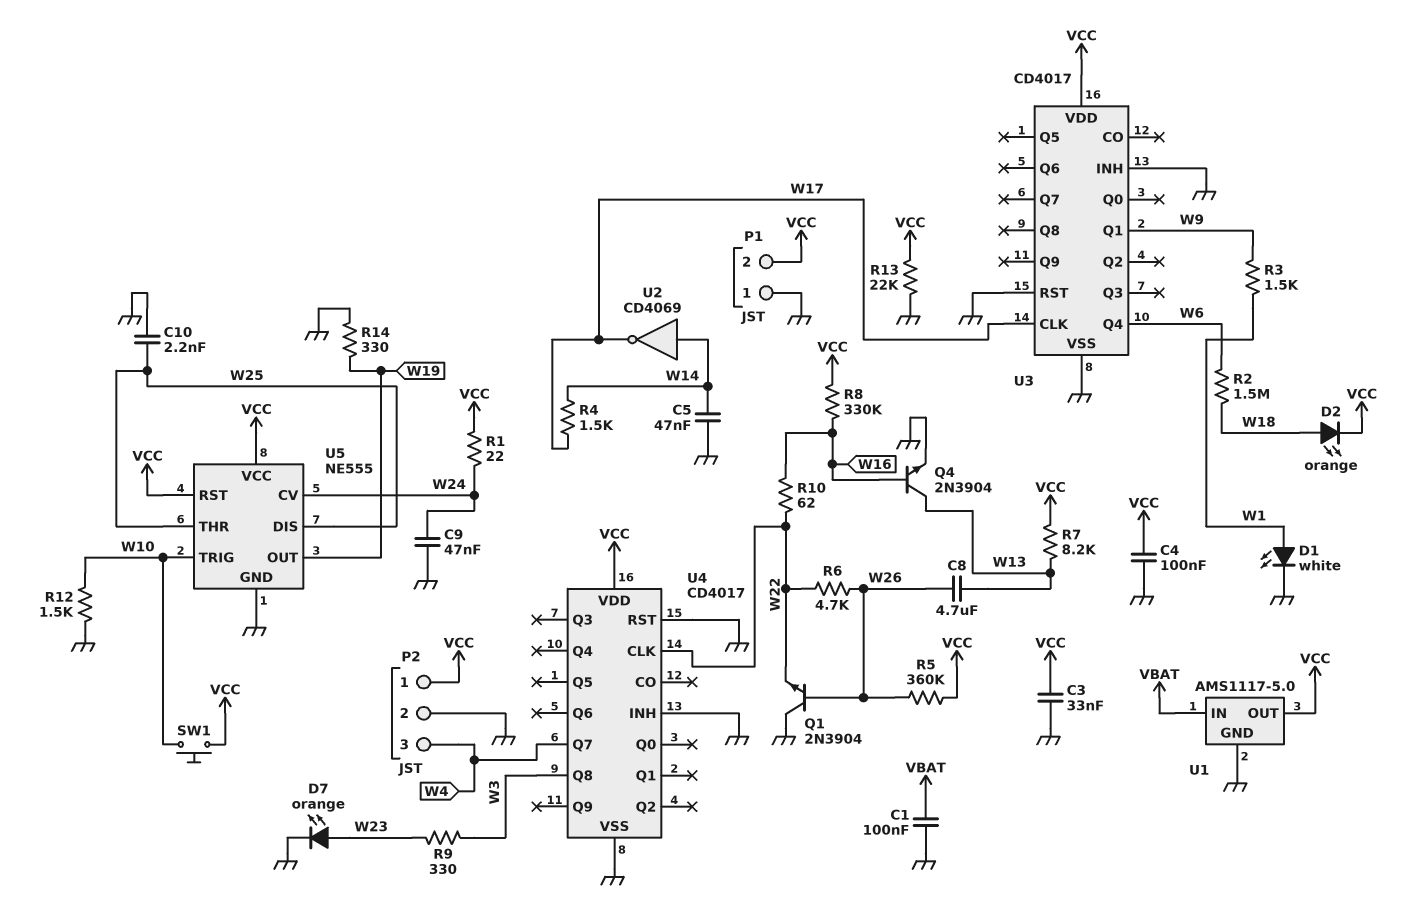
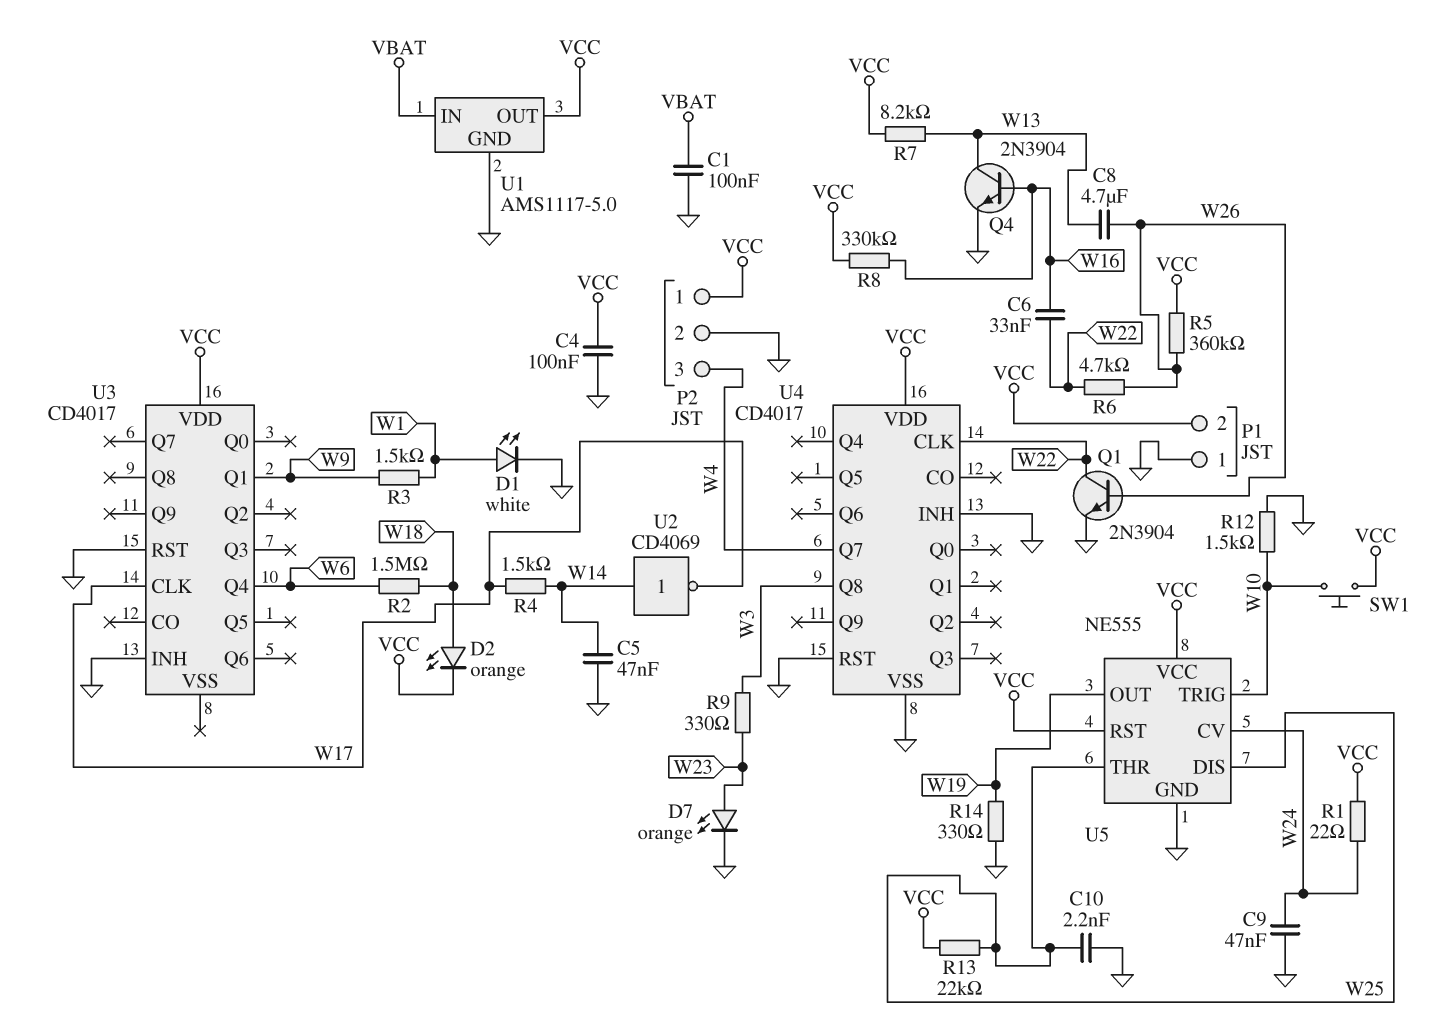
C3: 33nF (GND, VCC) -> none
C6: none -> 33nF (W16, W22)
Q1: NPN 2N3904 (B W26, C GND, E W22) -> NPN 2N3904 (B W26, C W22, E GND)
R10: 62 (W16, W22) -> none
R13: 22k (GND, VCC) -> 22k (VCC, W25)
U3 pin VSS: GND -> none

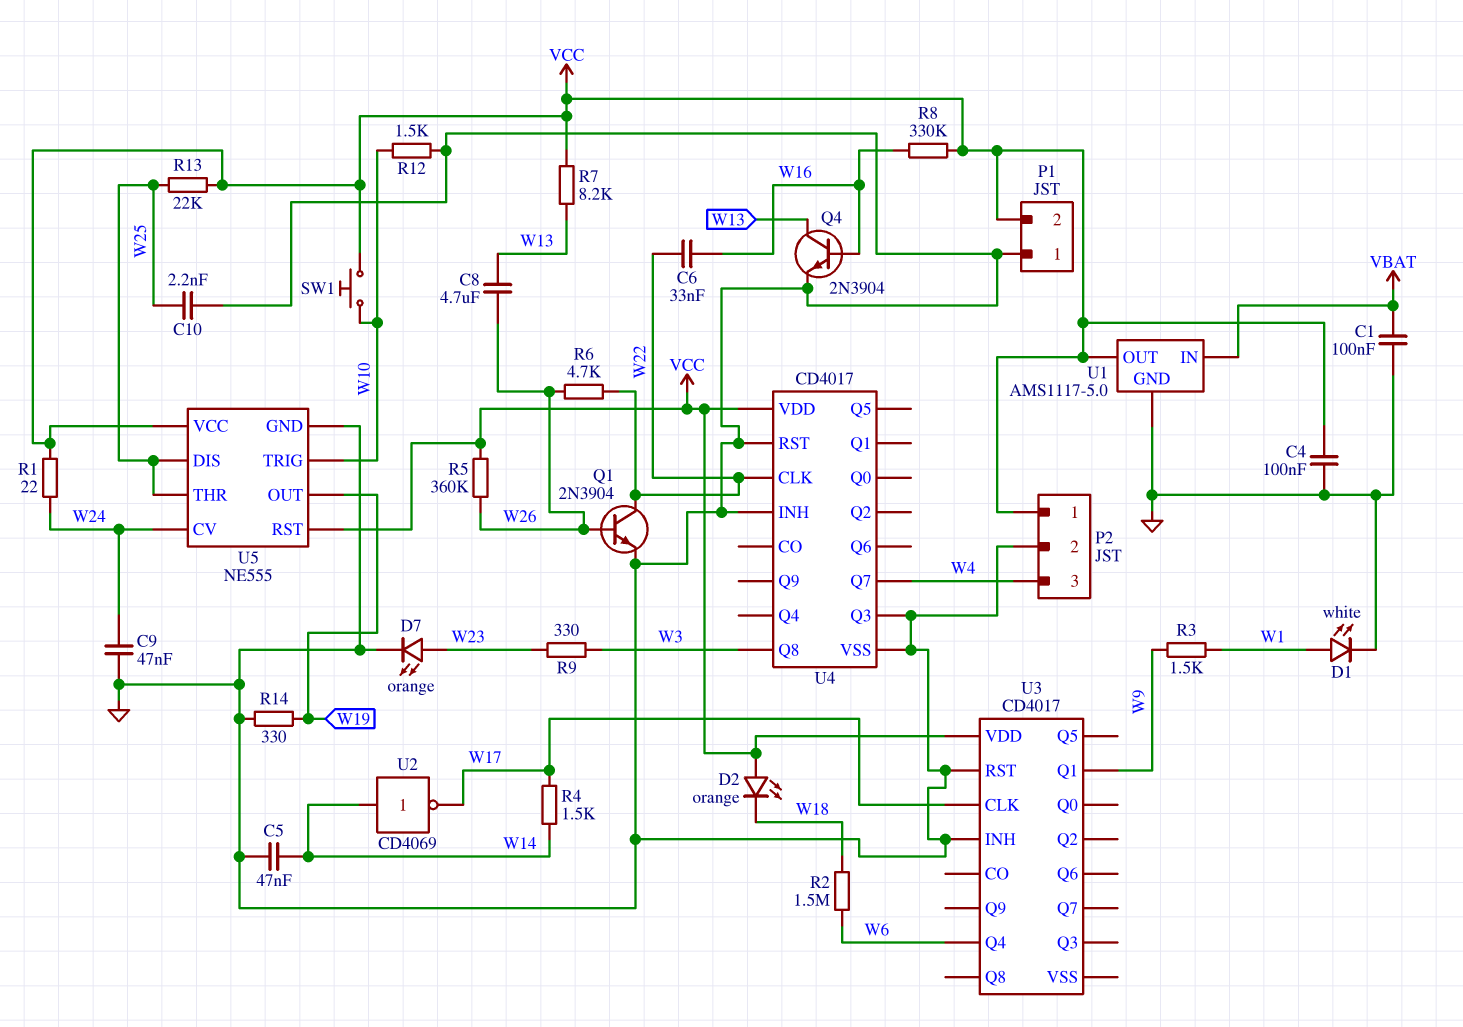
D2: LED orange (A W18, K VCC) -> LED orange (A VCC, K W18)
U4 pin Q3: none -> GND

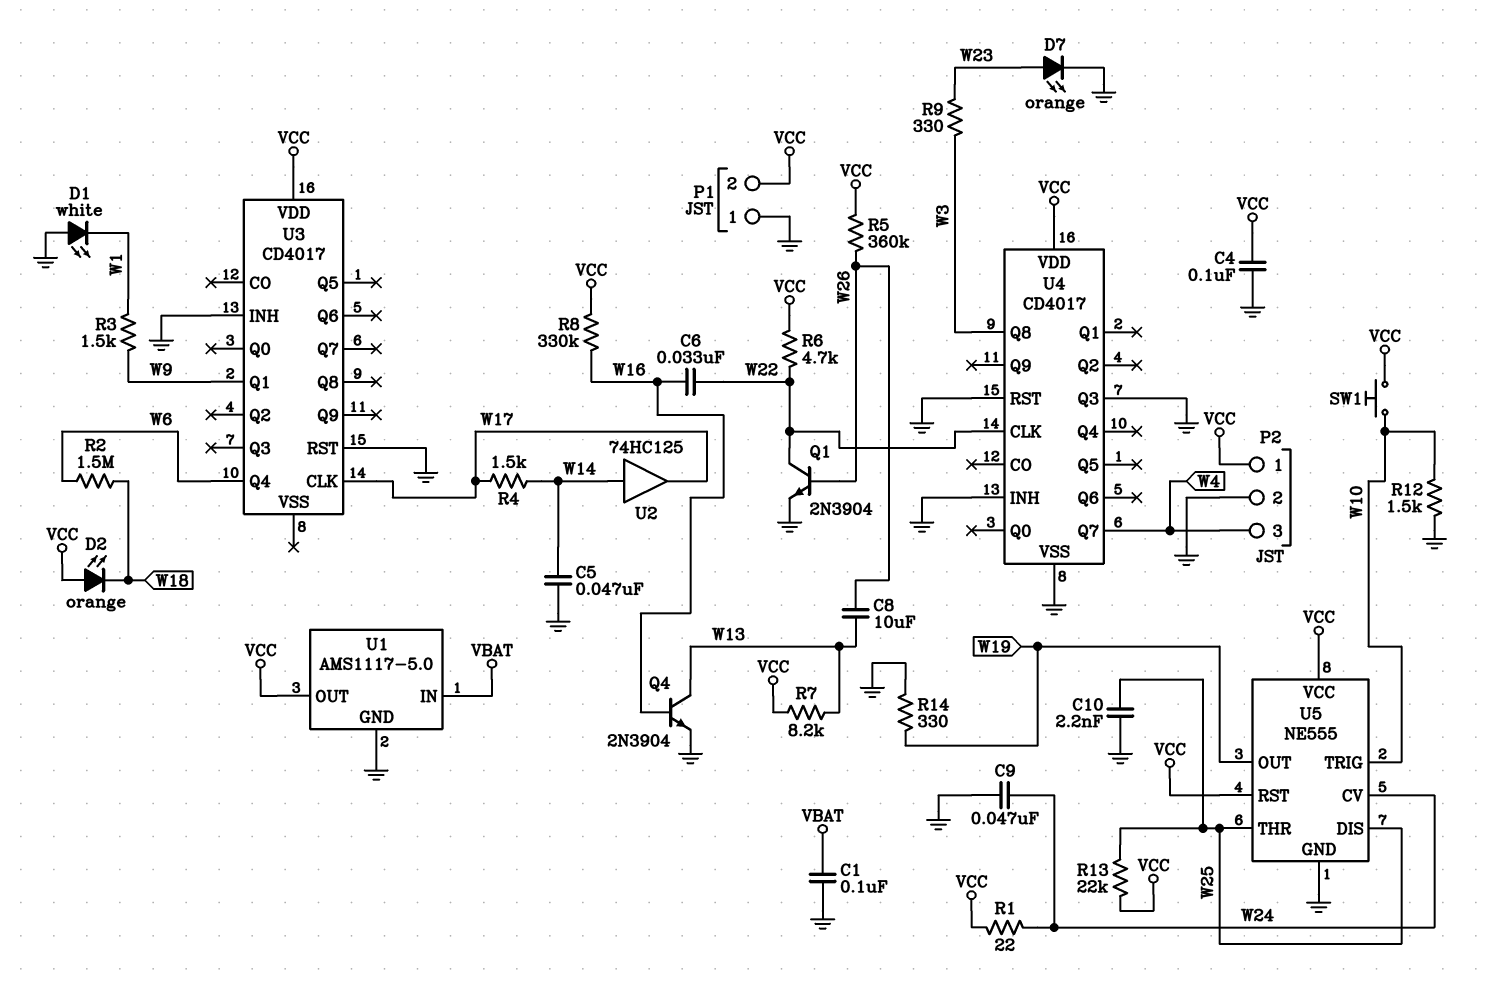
C8: 4.7uF (W13, W26) -> 10uF (W13, W26)
D1: LED white (A W1, K GND) -> LED white (A GND, K W1)
R6: 4.7k (W22, W26) -> 4.7k (VCC, W22)
U2: NOT CD4069 (in W14, out W17) -> buffer 74HC125 (in W14, out W17)

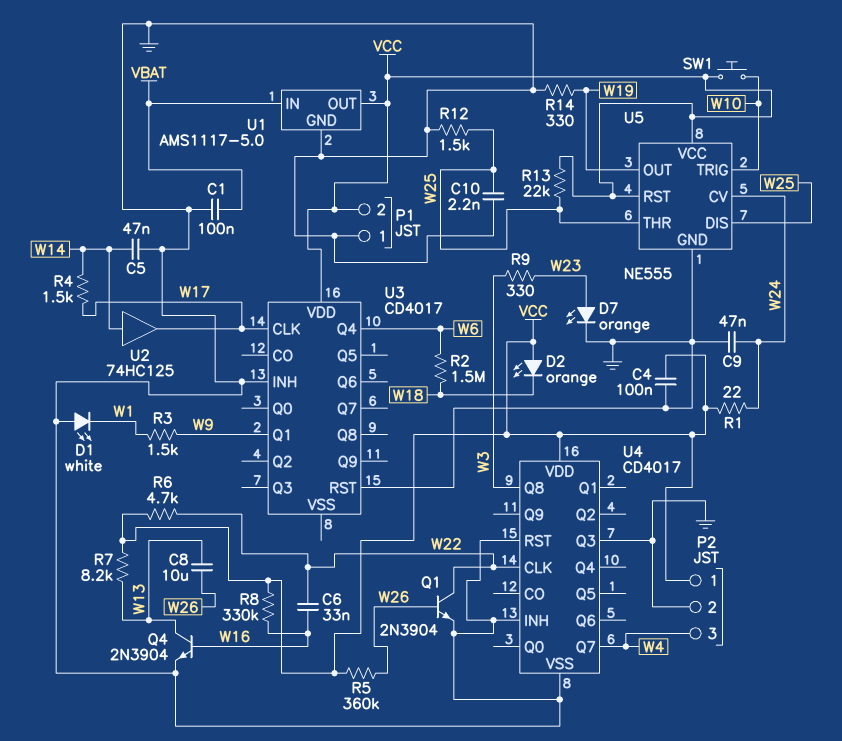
R12: 1.5k (GND, W10) -> 1.5k (GND, W25)

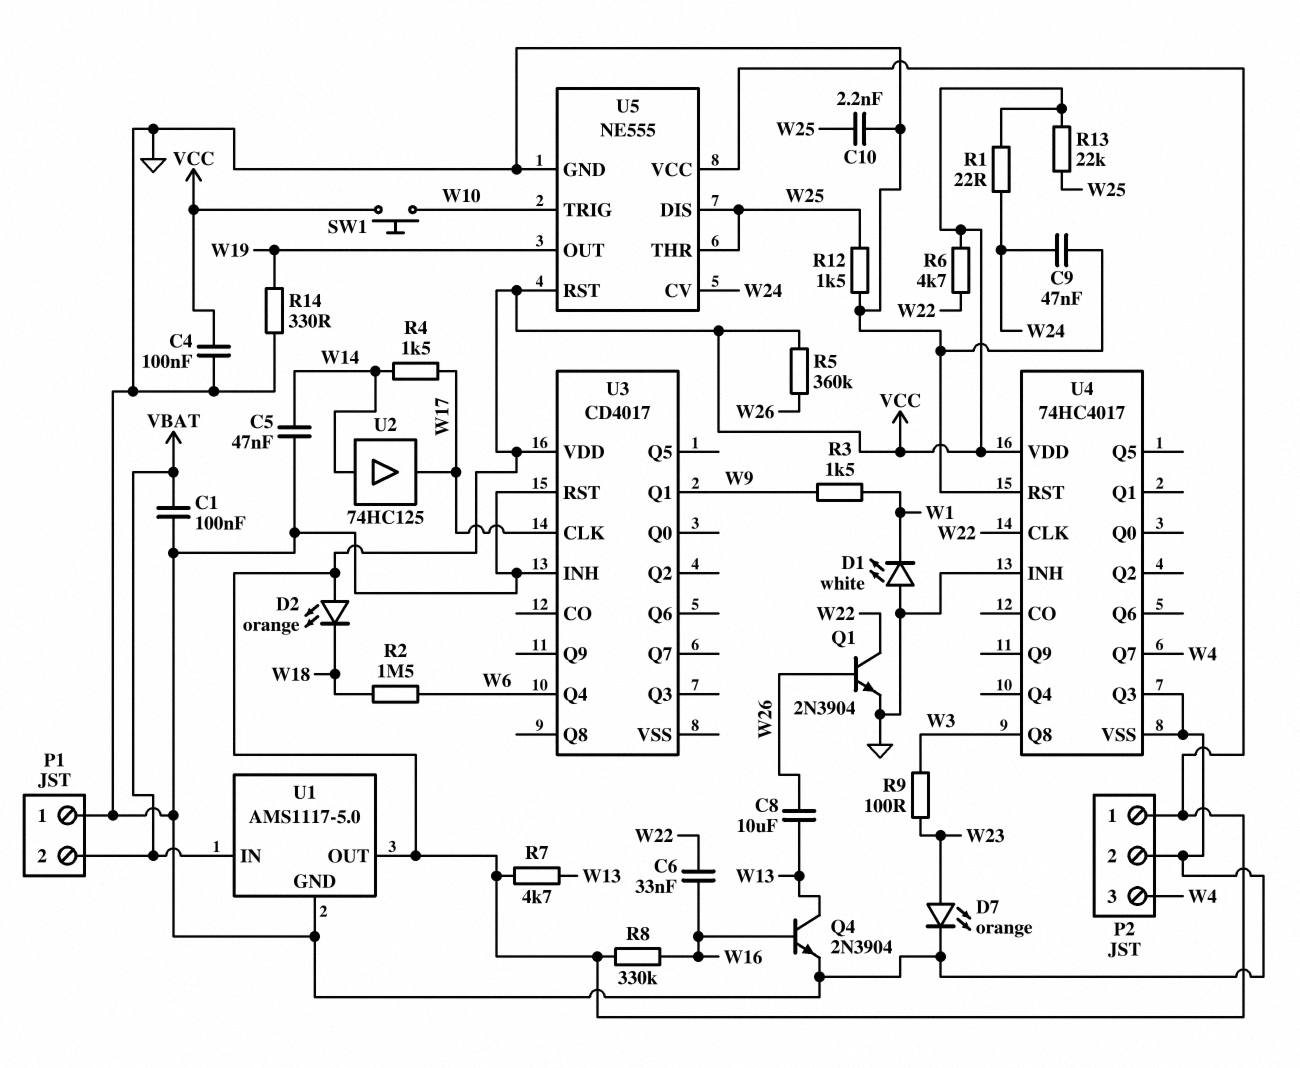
P1 pin 2: VCC -> VBAT
R7: 8.2k (VCC, W13) -> 4.7k (VCC, W13)
R9: 330 (W3, W23) -> 100 (W3, W23)
U4: CD4017 -> 74HC4017

